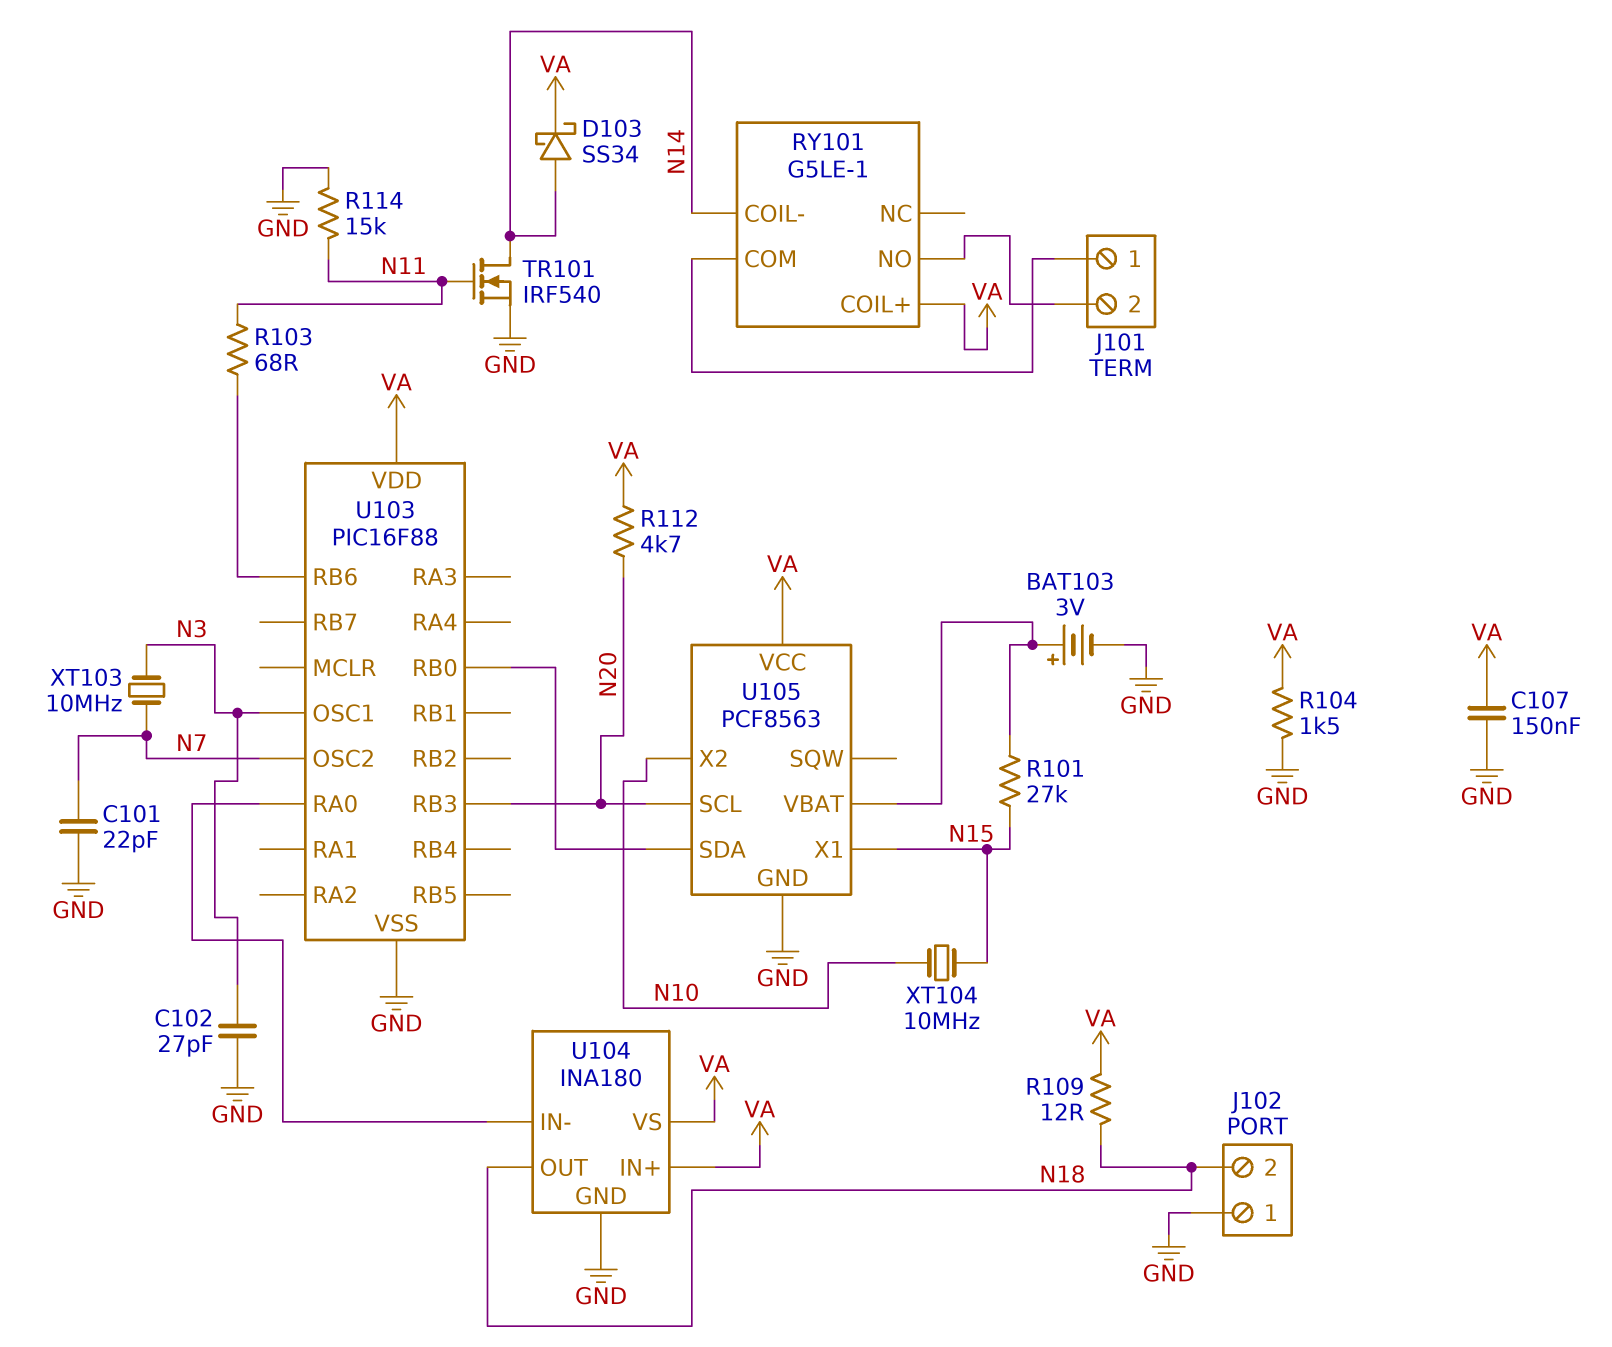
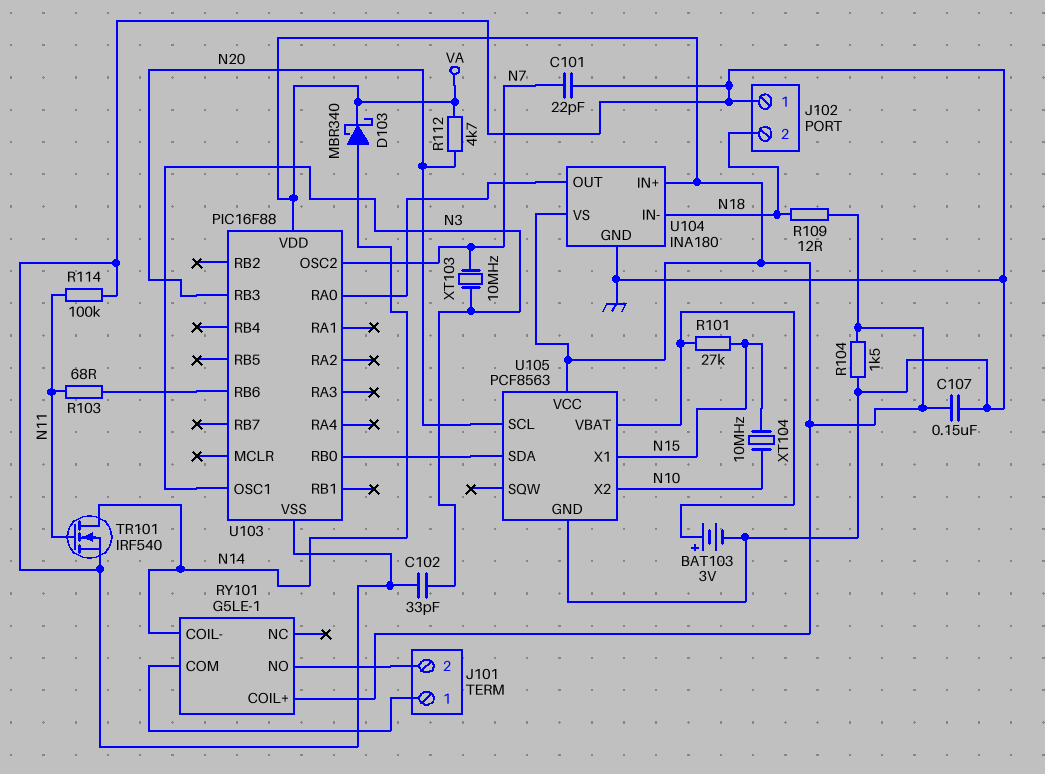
C102: 27pF (GND, N3) -> 33pF (GND, N3)
D103: schottky SS34 (A N14, K VA) -> schottky MBR340 (A N14, K VA)
R114: 15k (GND, N11) -> 100k (GND, N11)
U104 pin IN-: U103/RA0 -> N18
U104 pin OUT: N18 -> U103/RA0

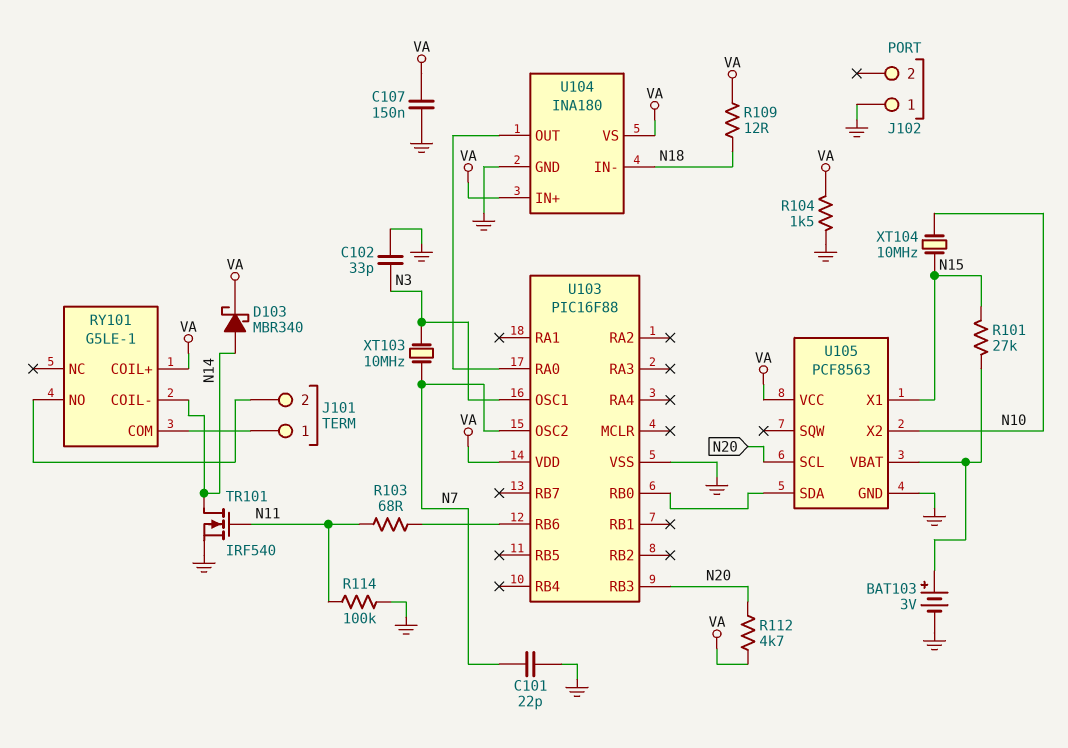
J102 pin 2: N18 -> none

